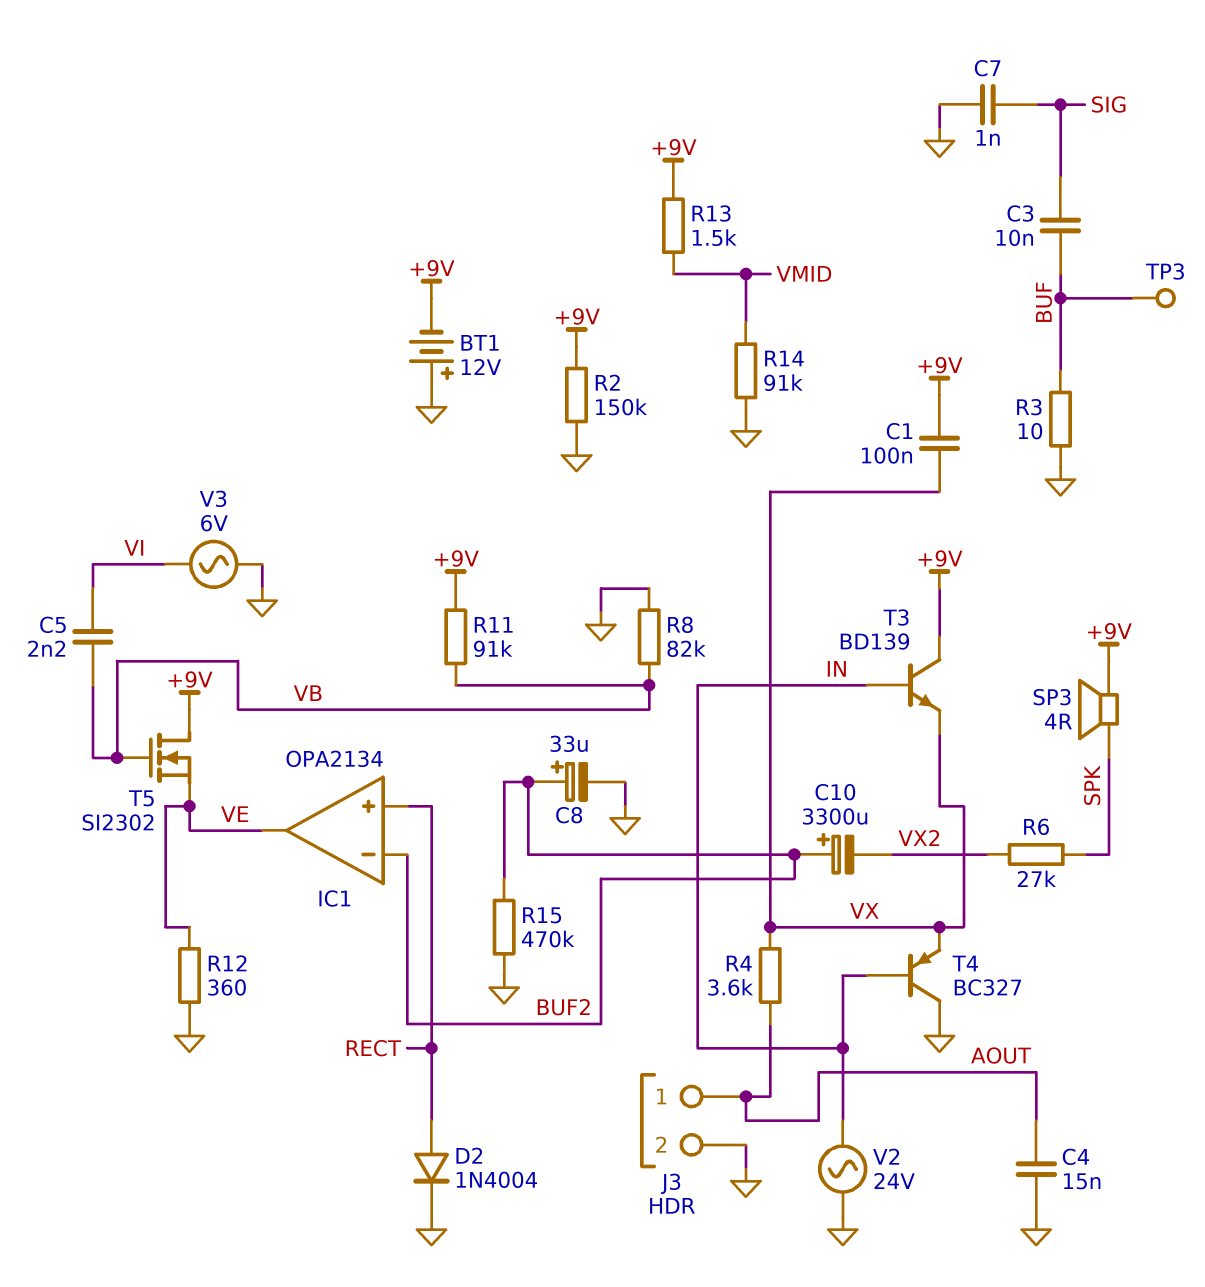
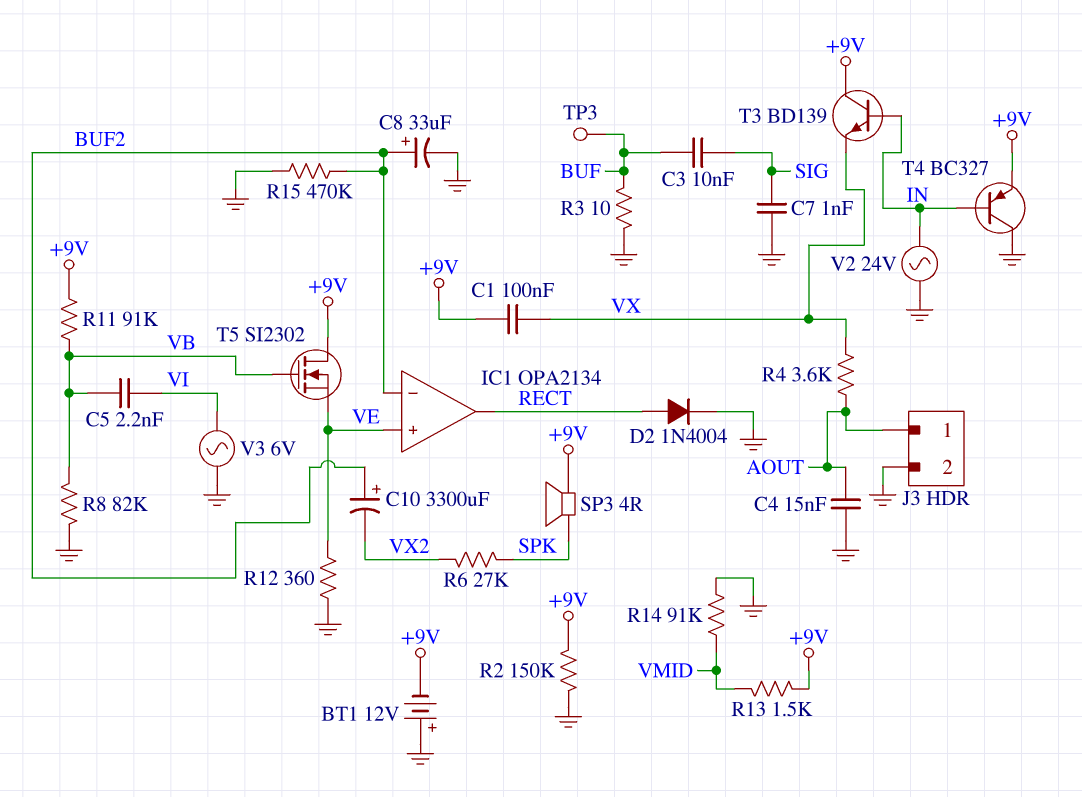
IC1 pin in+: RECT -> VE
IC1 pin out: VE -> RECT
T4: PNP BC327 (B IN, C GND, E VX) -> PNP BC327 (B IN, C GND, E +9V)

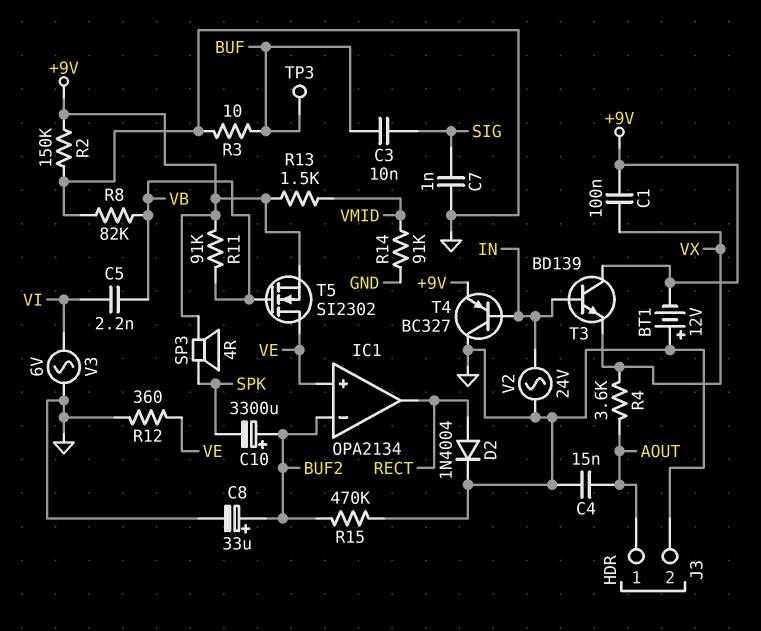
C10: 3300uF (plus BUF2, minus VX2) -> 3300uF (plus BUF2, minus SPK)
R6: 27k (SPK, VX2) -> none
T5: NMOS SI2302 (G VB, D +9V, S VE) -> NMOS SI2302 (G VB, D VE, S +9V)

